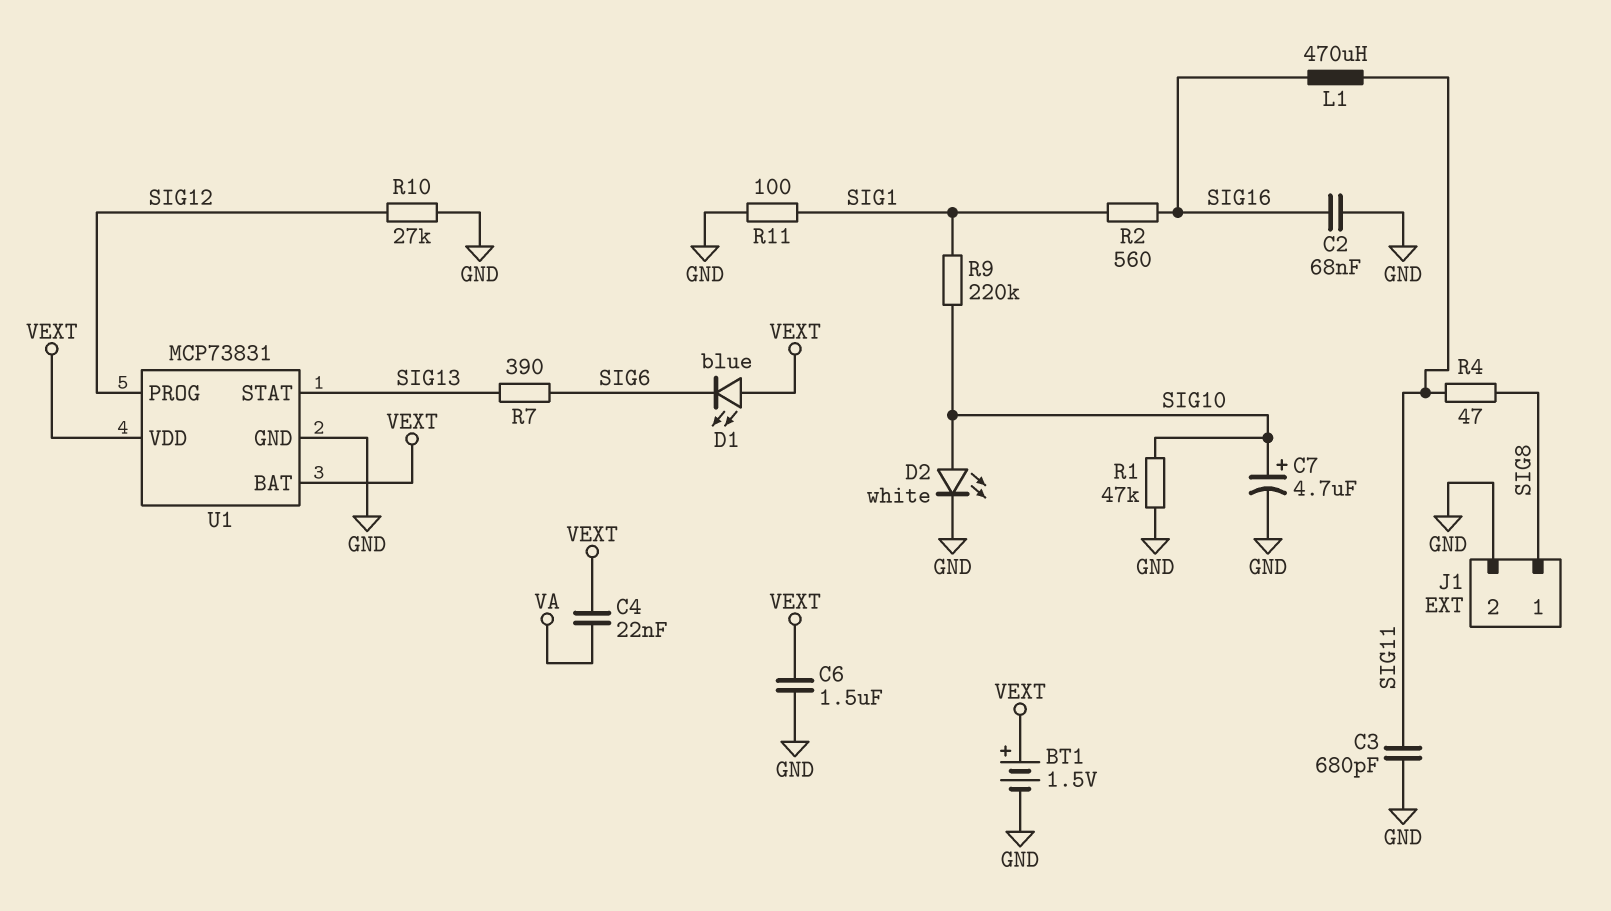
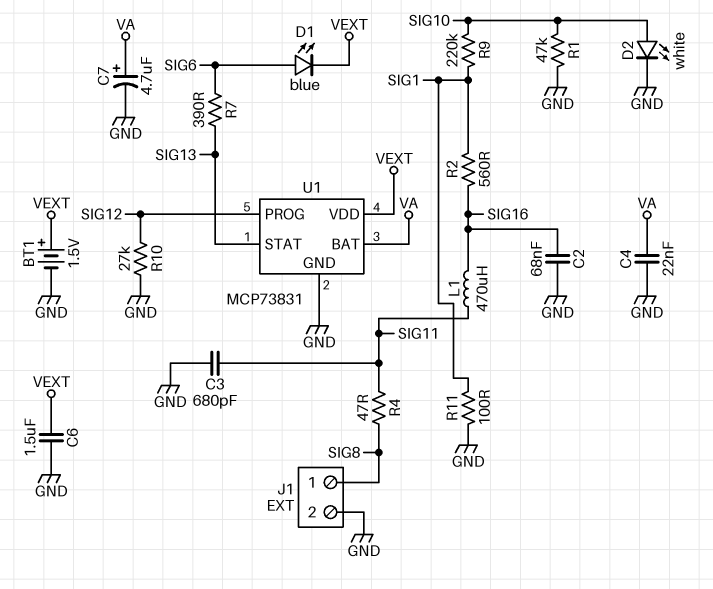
C4: 22nF (VA, VEXT) -> 22nF (GND, VA)
C7: 4.7uF (plus SIG10, minus GND) -> 4.7uF (plus VA, minus GND)
D1: LED blue (A VEXT, K SIG6) -> LED blue (A SIG6, K VEXT)
U1 pin BAT: VEXT -> VA

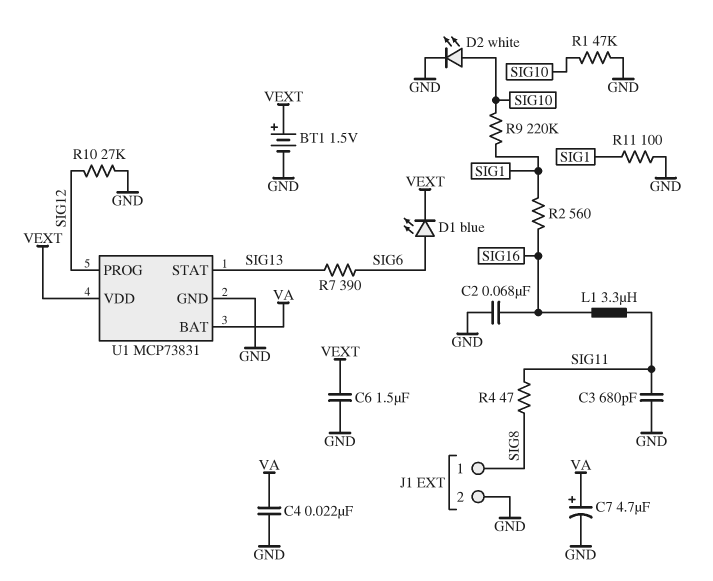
L1: 470uH (SIG11, SIG16) -> 3.3uH (SIG11, SIG16)

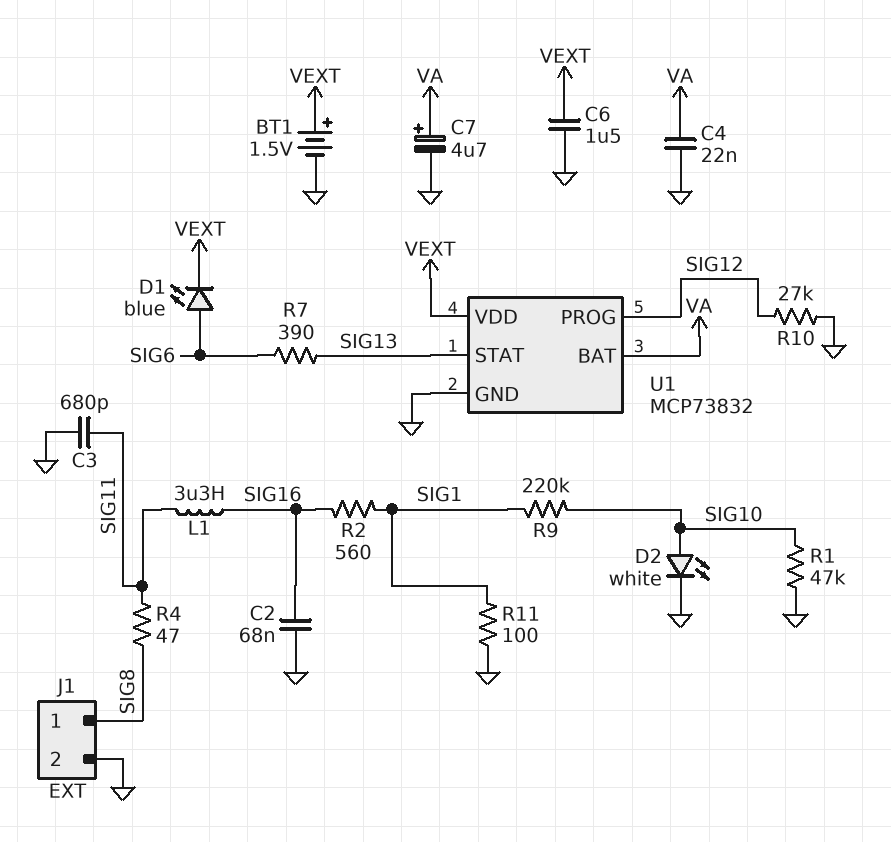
U1: MCP73831 -> MCP73832

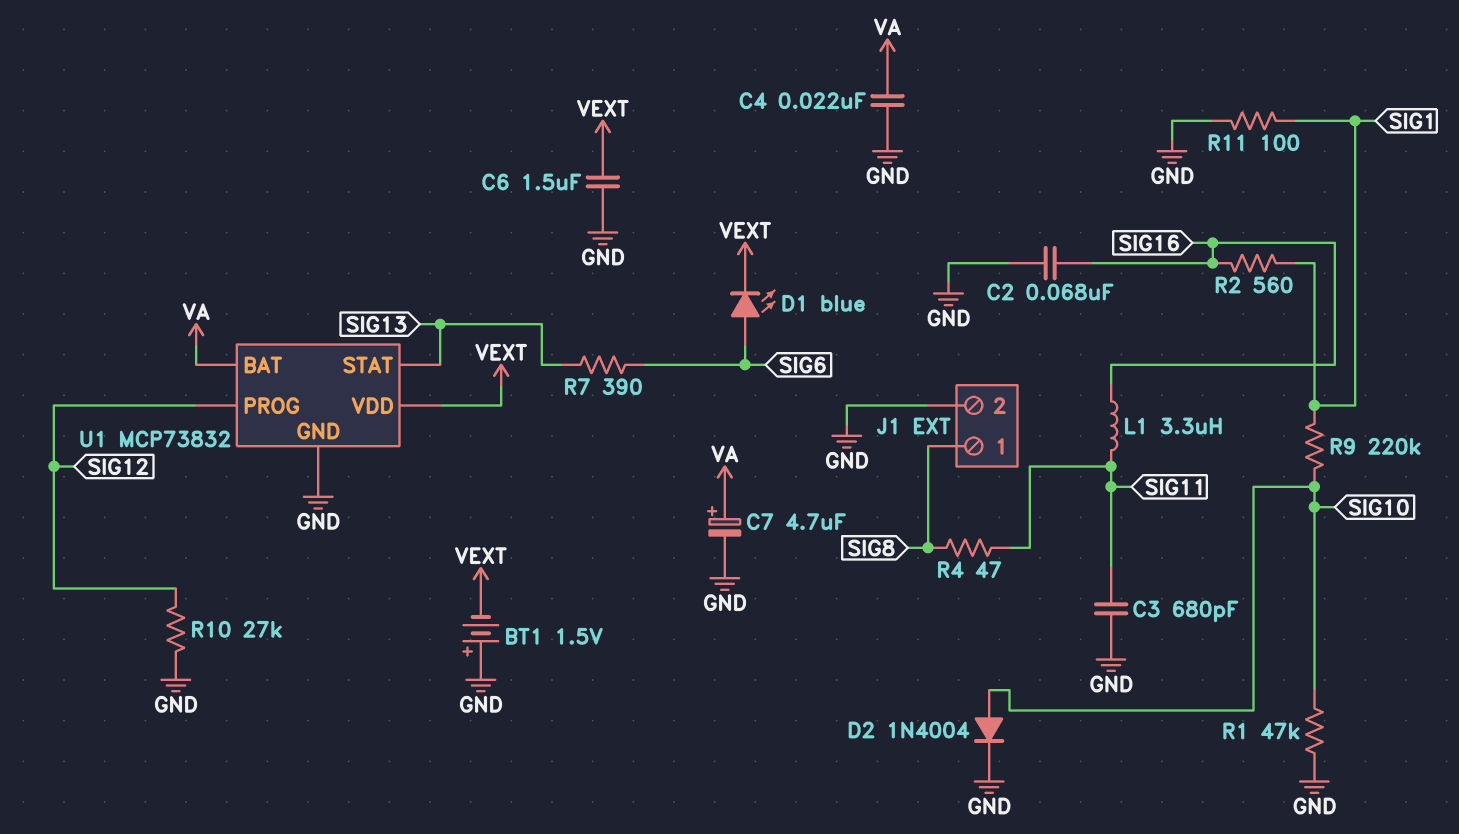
BT1: 1.5V (plus VEXT, minus GND) -> 1.5V (plus GND, minus VEXT)
D2: LED white (A SIG10, K GND) -> diode 1N4004 (A SIG10, K GND)

